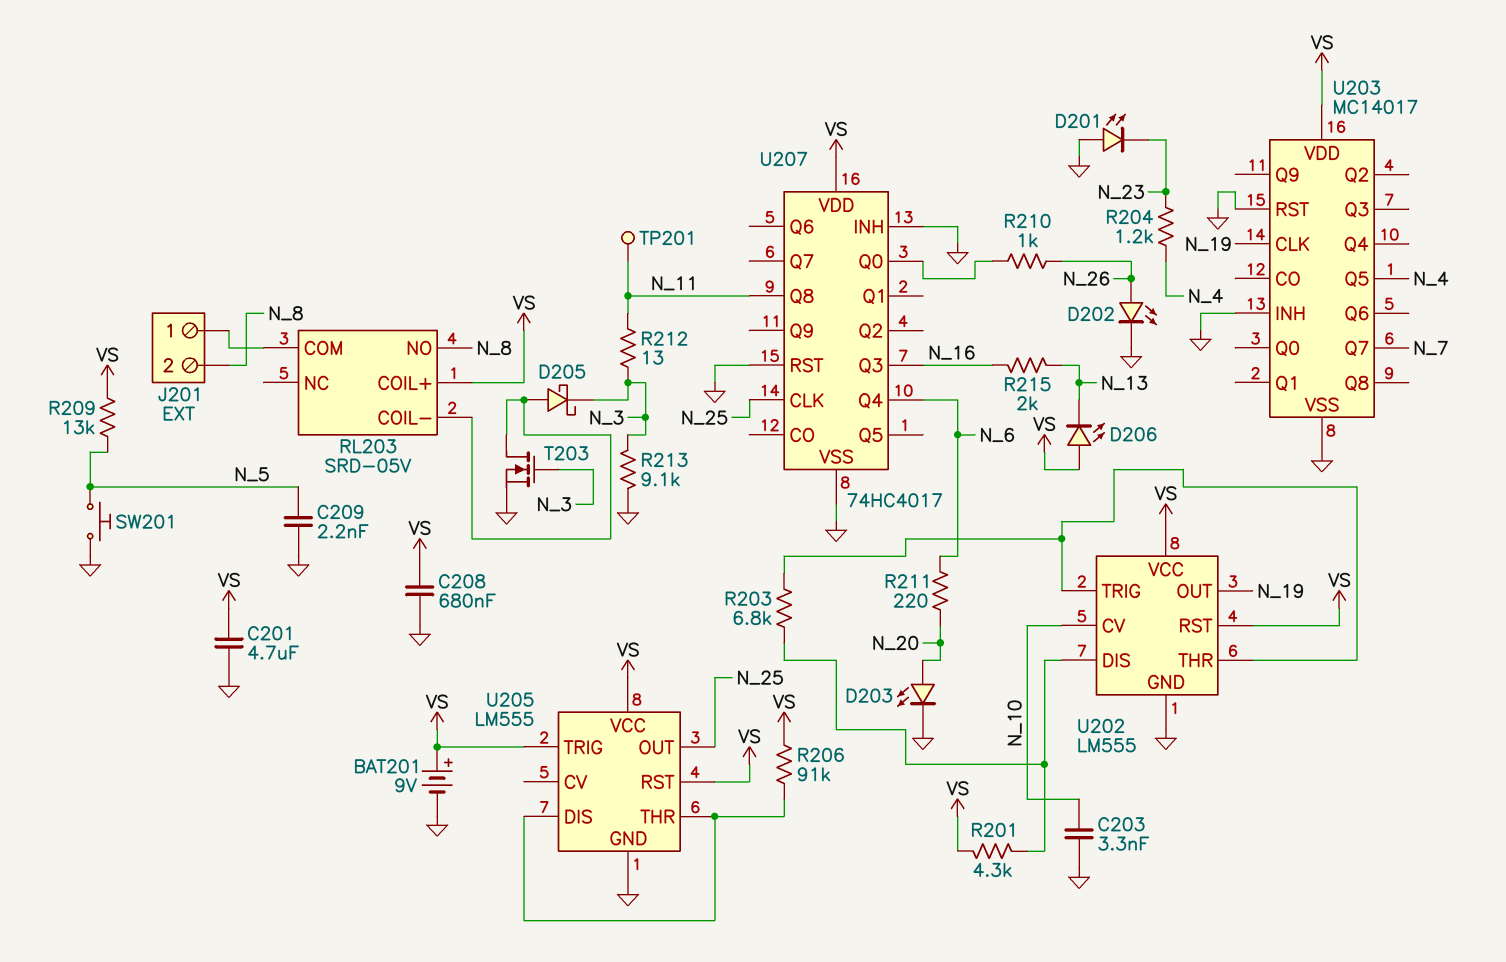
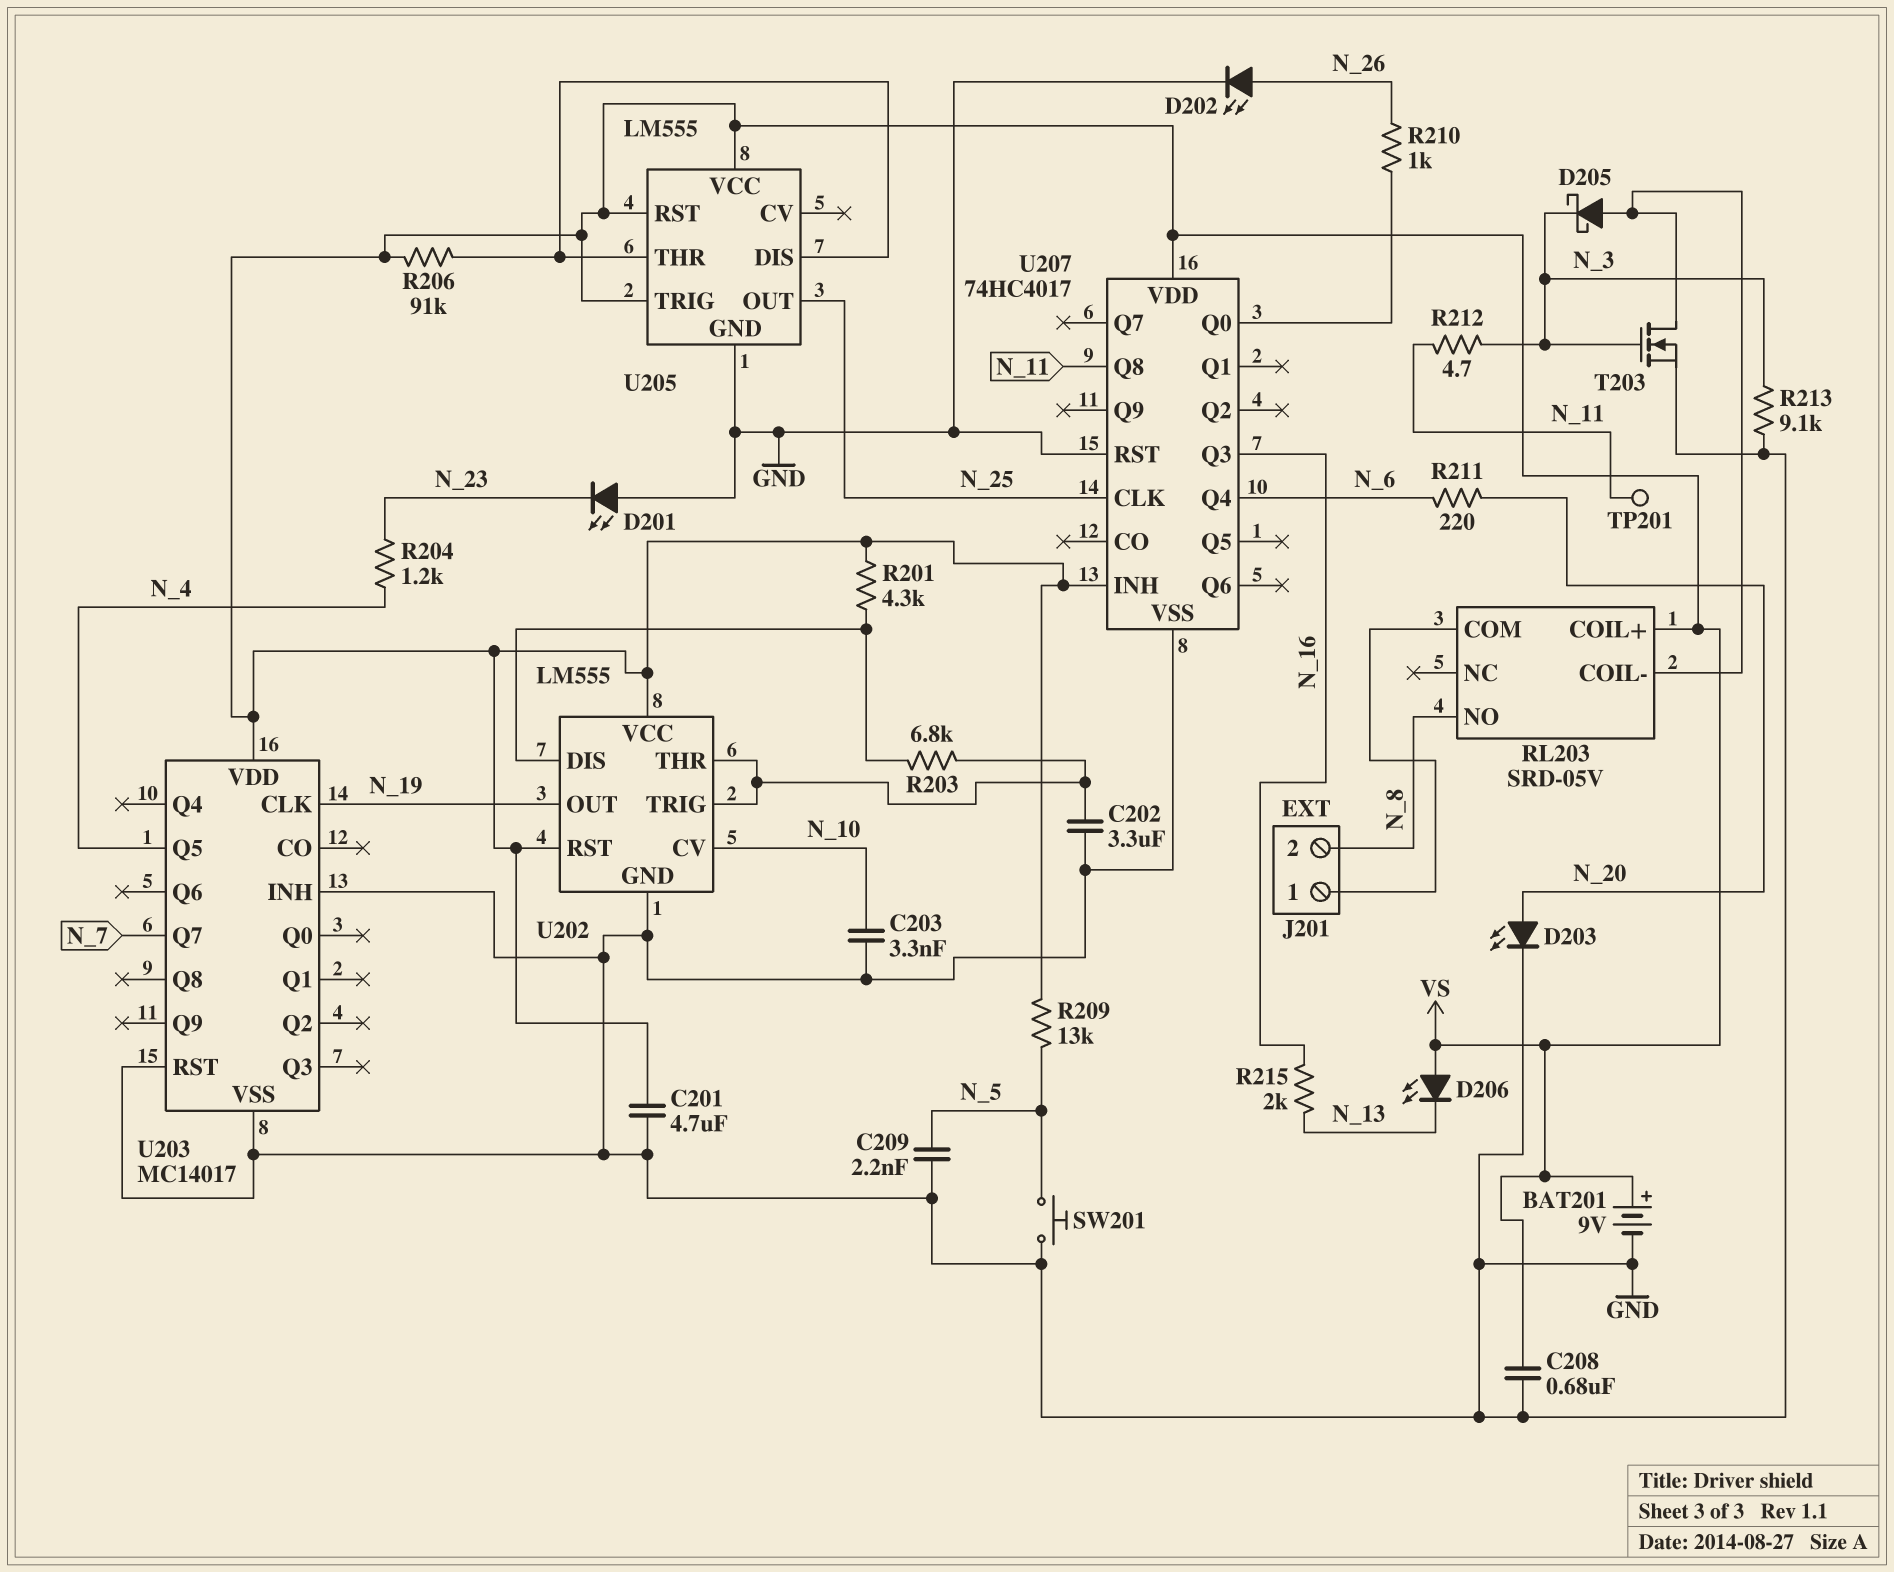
C202: none -> 3.3uF (GND, U202/THR)
R212: 13 (N_3, N_11) -> 4.7 (N_3, N_11)
U207 pin INH: GND -> VS

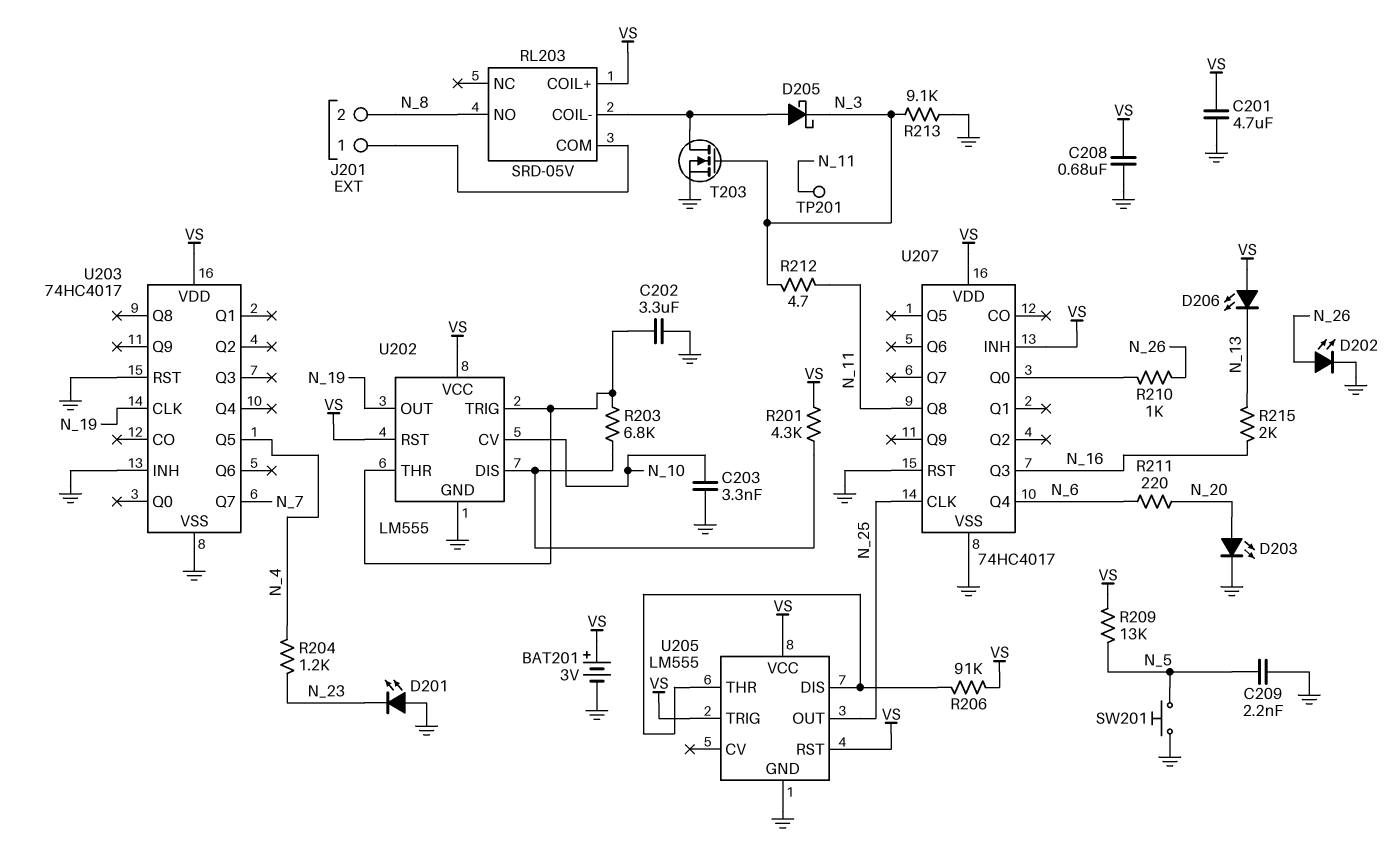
BAT201: 9V (plus VS, minus GND) -> 3V (plus VS, minus GND)
U203: MC14017 -> 74HC4017

